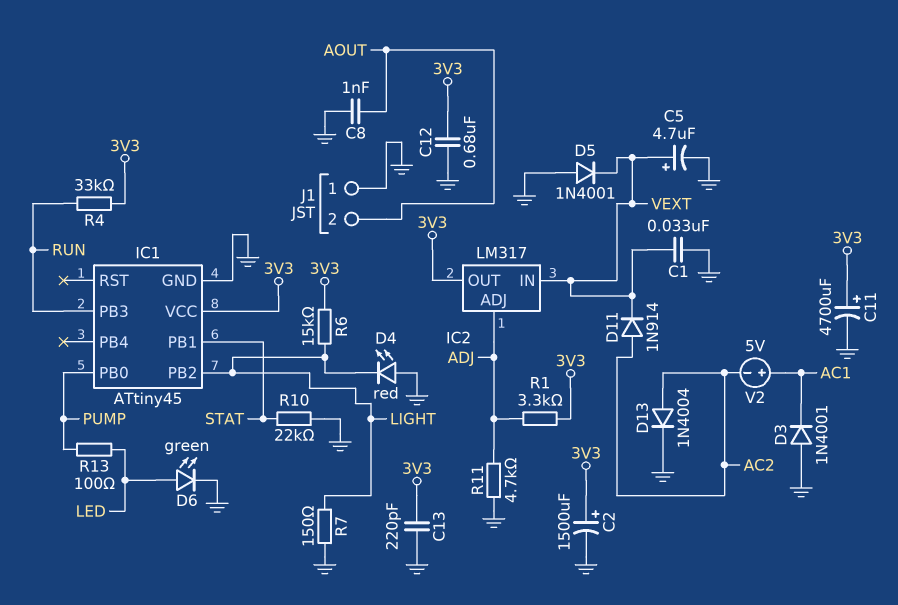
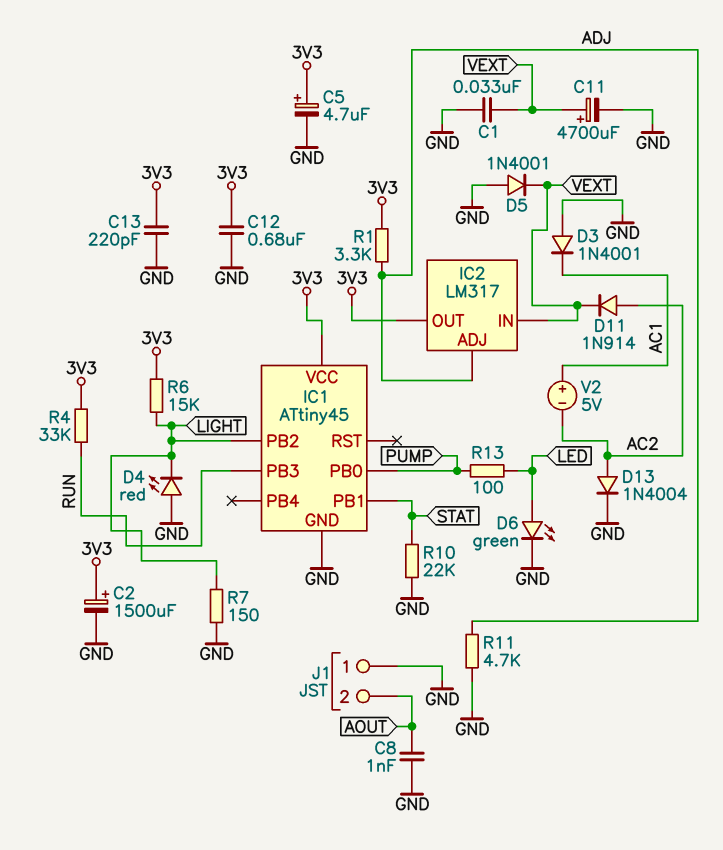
C5: 4.7uF (plus VEXT, minus GND) -> 4.7uF (plus 3V3, minus GND)
C11: 4700uF (plus 3V3, minus GND) -> 4700uF (plus VEXT, minus GND)

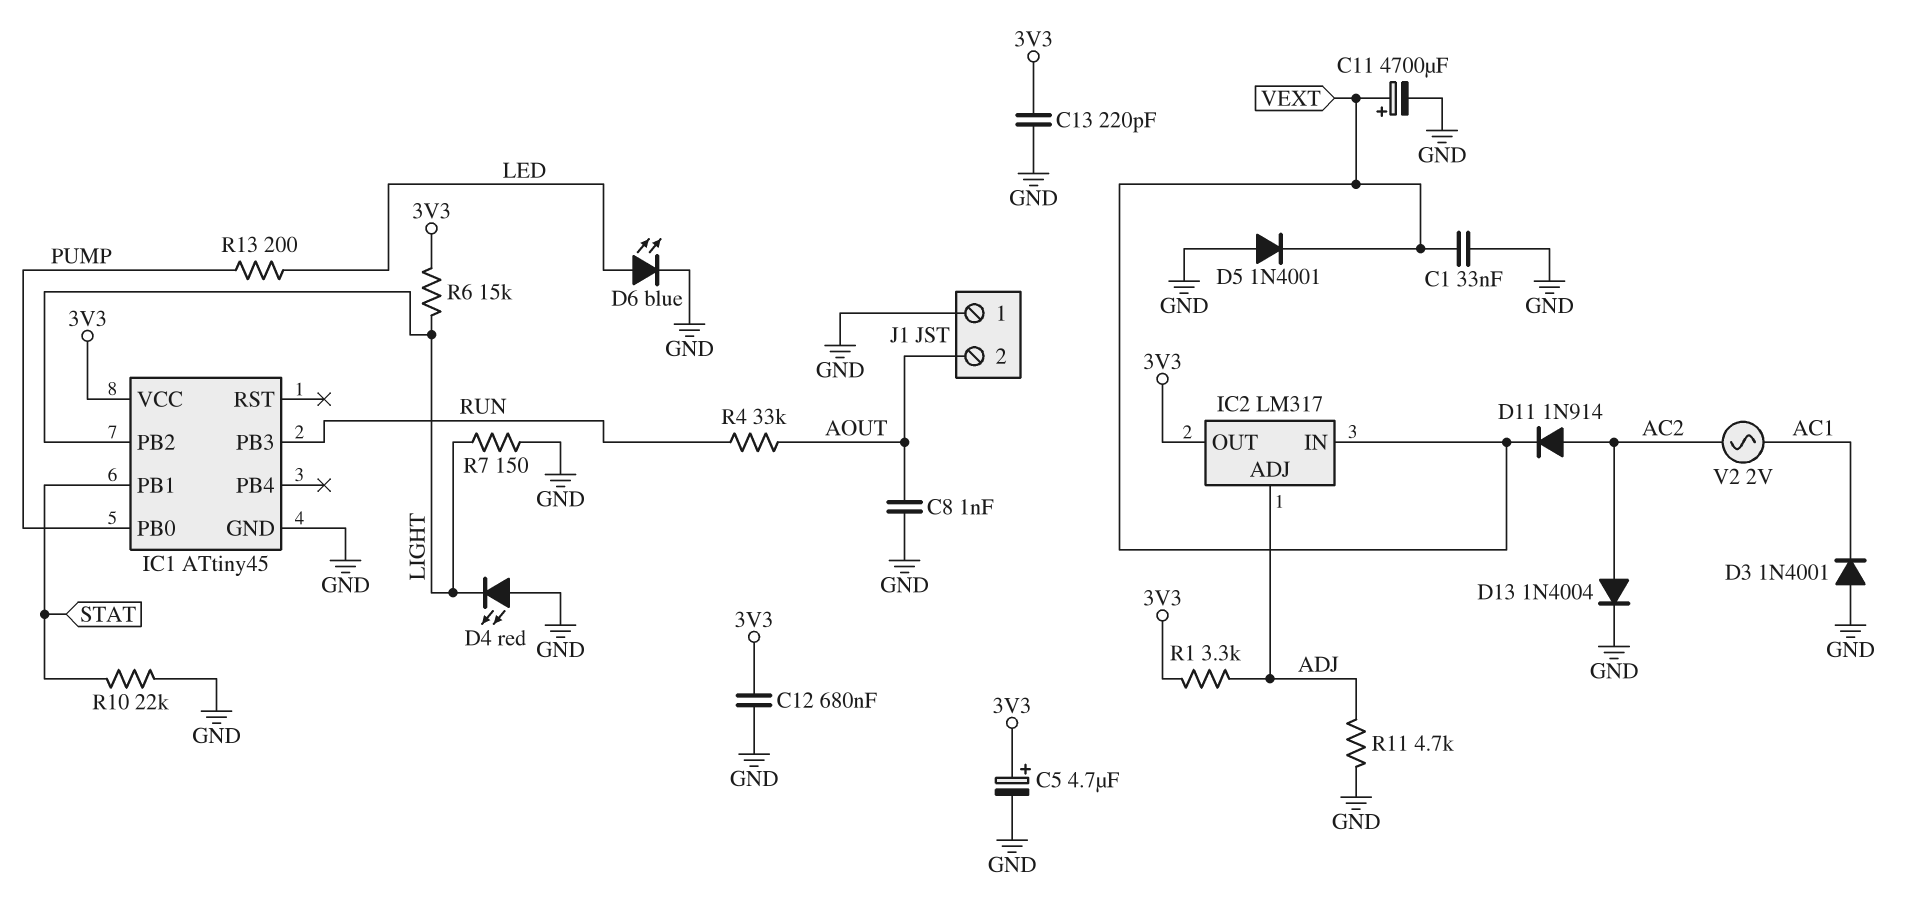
C2: 1500uF (plus 3V3, minus GND) -> none
D6: LED green (A LED, K GND) -> LED blue (A LED, K GND)
R4: 33k (3V3, RUN) -> 33k (AOUT, RUN)
R13: 100 (LED, PUMP) -> 200 (LED, PUMP)
V2: 5V (plus AC1, minus AC2) -> AC 2V (AC1, AC2)

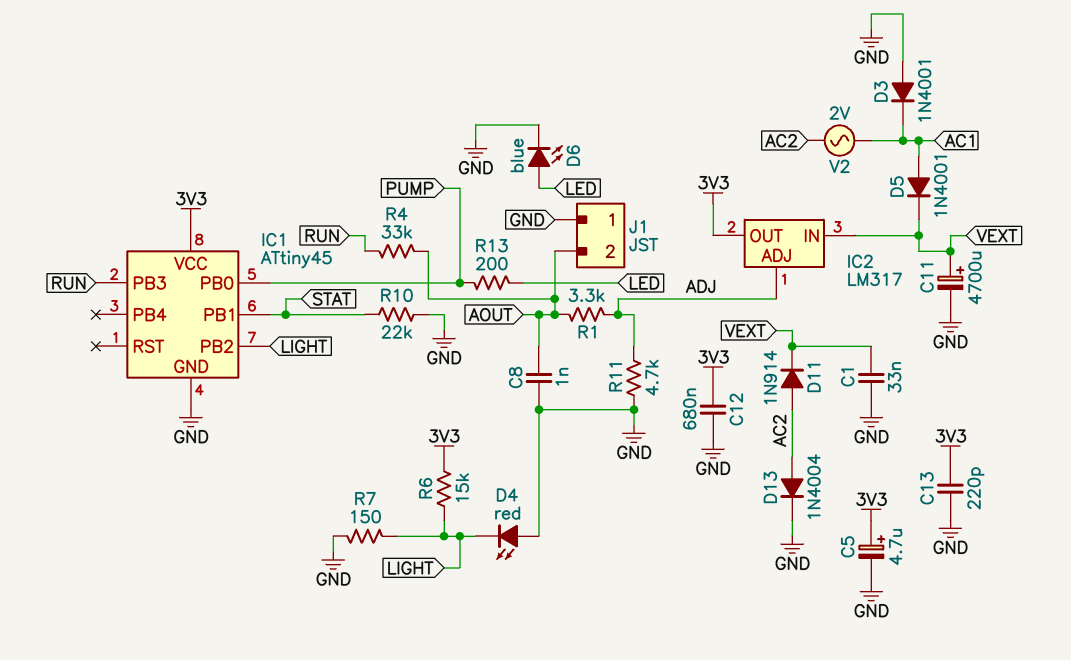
D5: diode 1N4001 (A GND, K VEXT) -> diode 1N4001 (A AC1, K VEXT)
R1: 3.3k (3V3, ADJ) -> 3.3k (ADJ, AOUT)

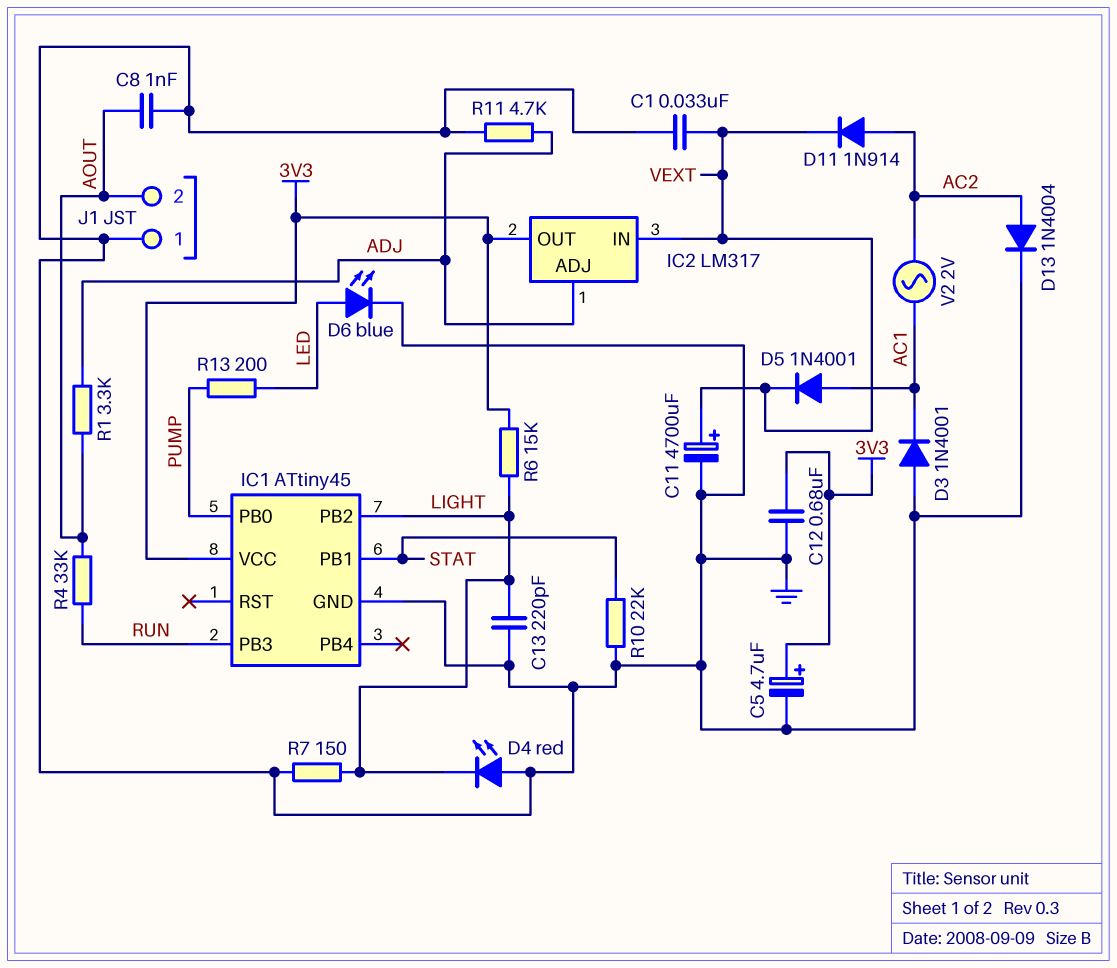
C13: 220pF (3V3, GND) -> 220pF (GND, LIGHT)

